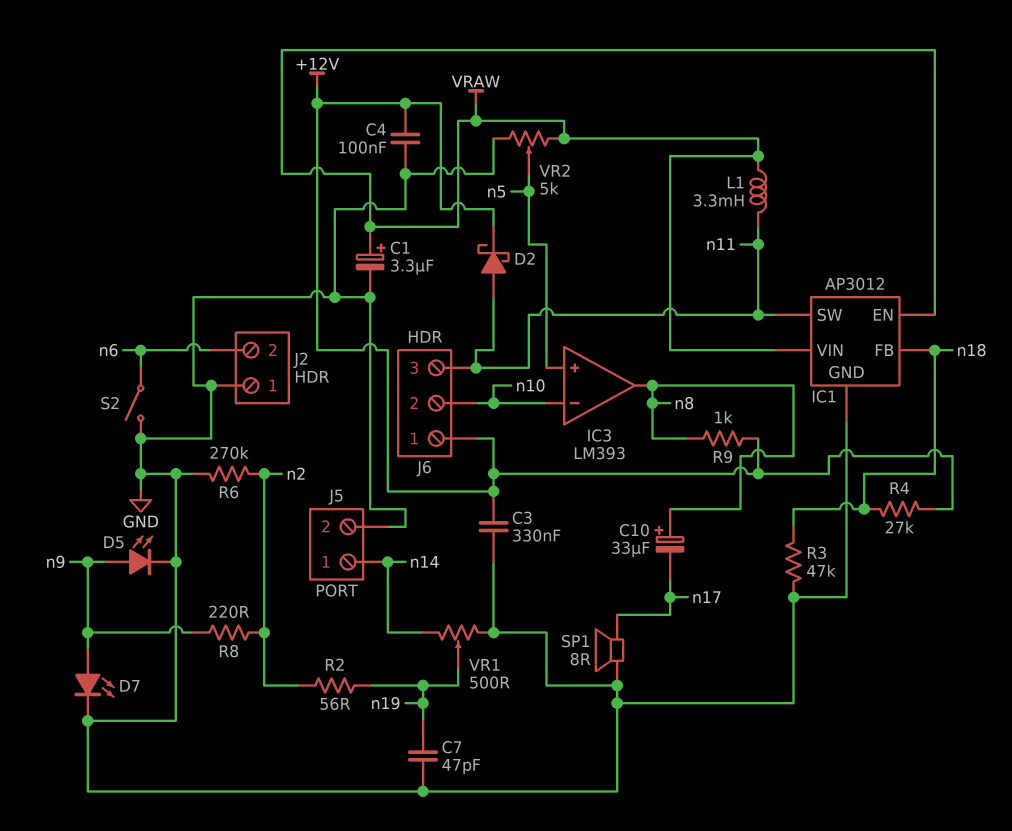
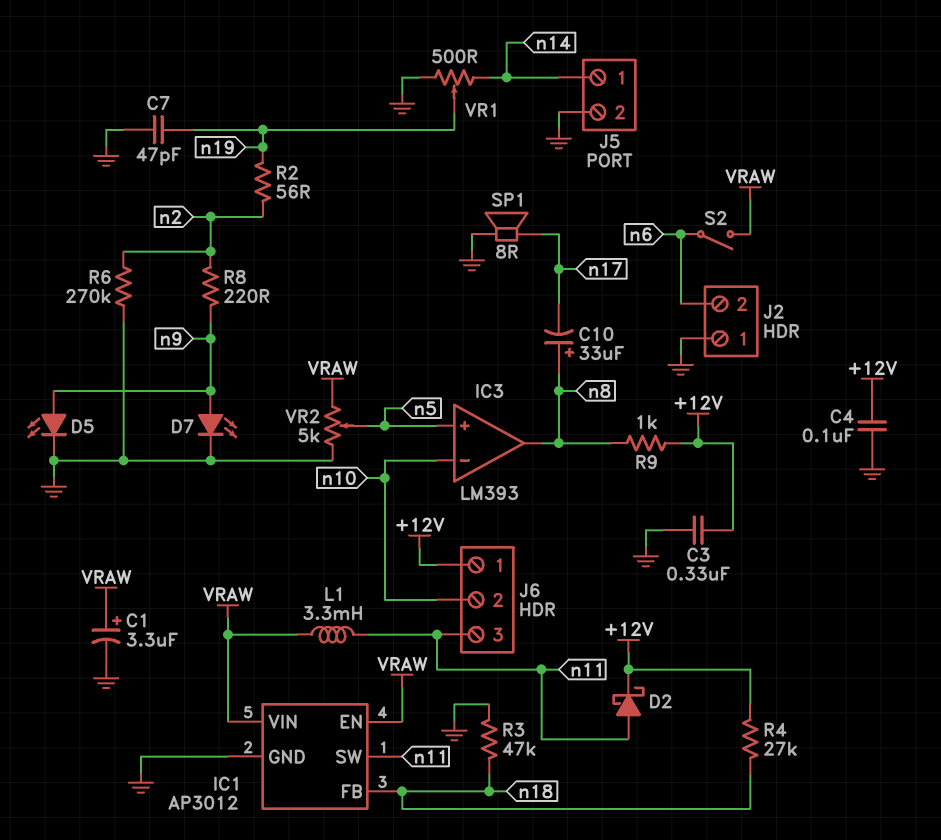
S2: switch (GND, n6) -> switch (VRAW, n6)

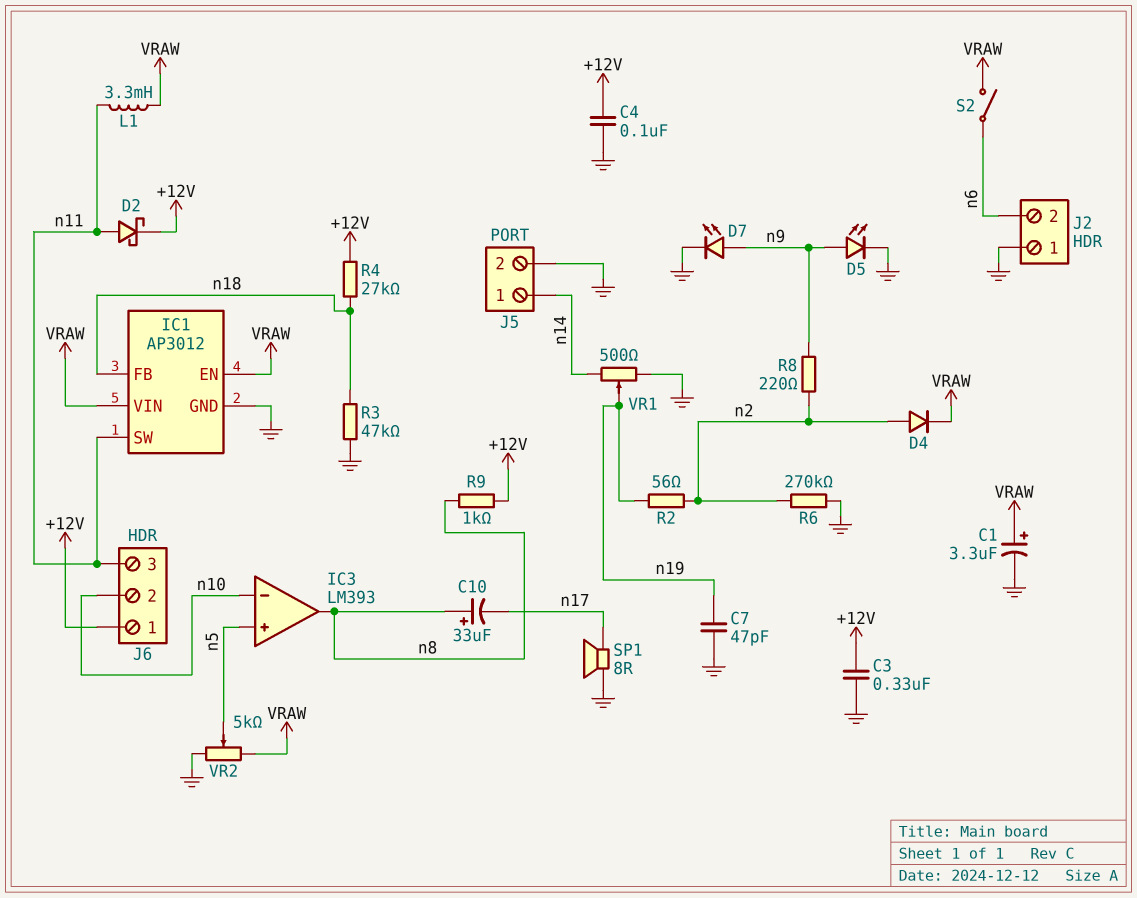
D4: none -> diode (A n2, K VRAW)

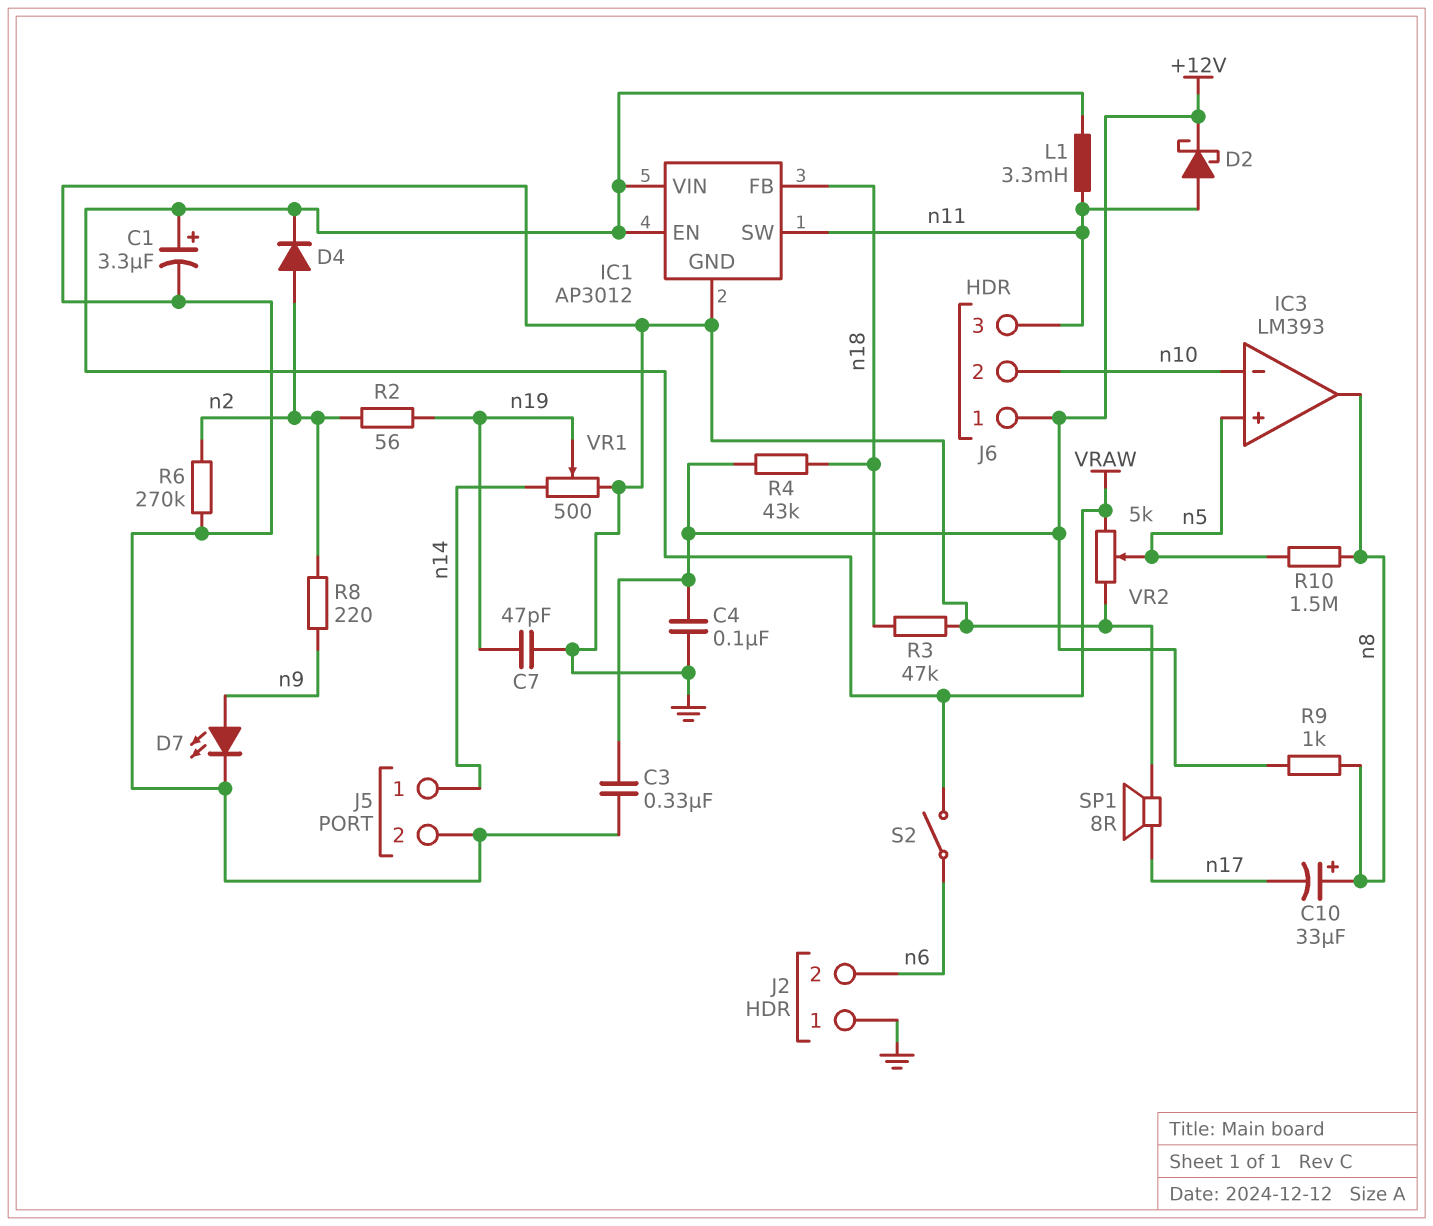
D5: LED (A n9, K GND) -> none
R4: 27k (+12V, n18) -> 43k (+12V, n18)
R10: none -> 1.5M (n5, n8)

